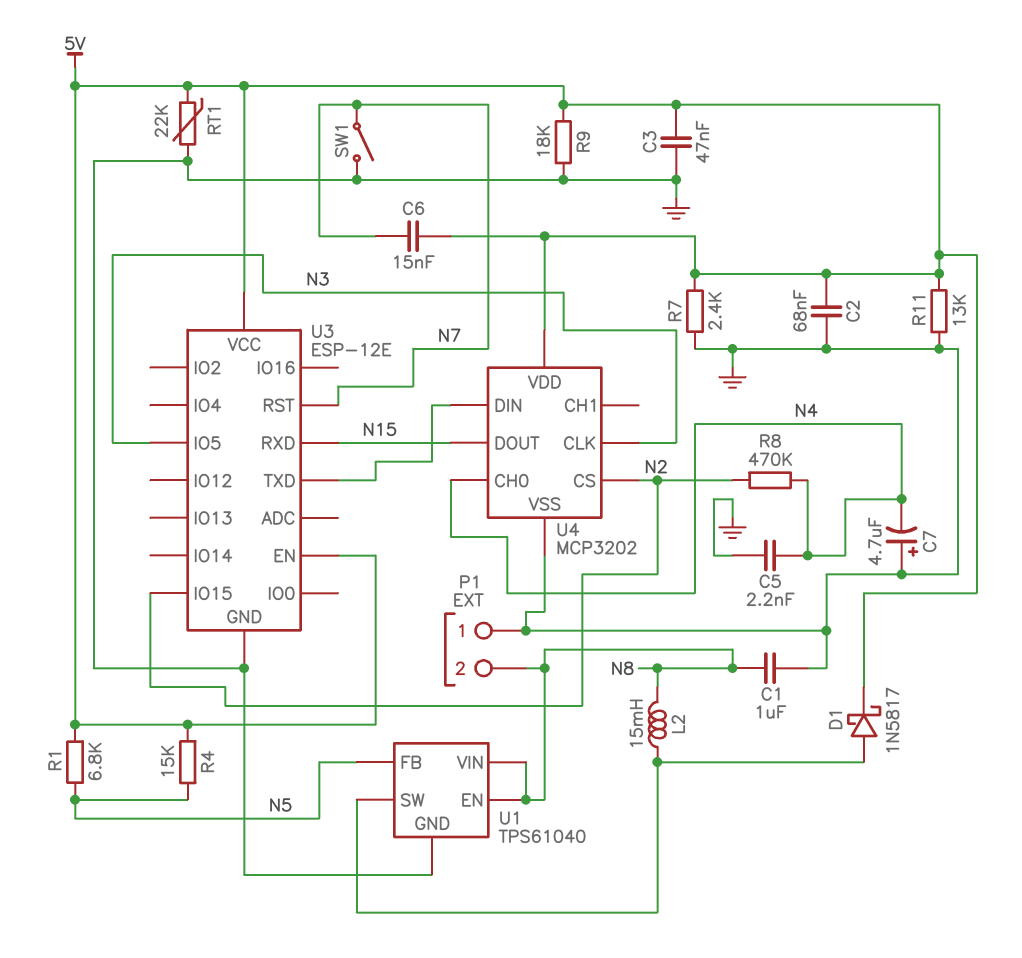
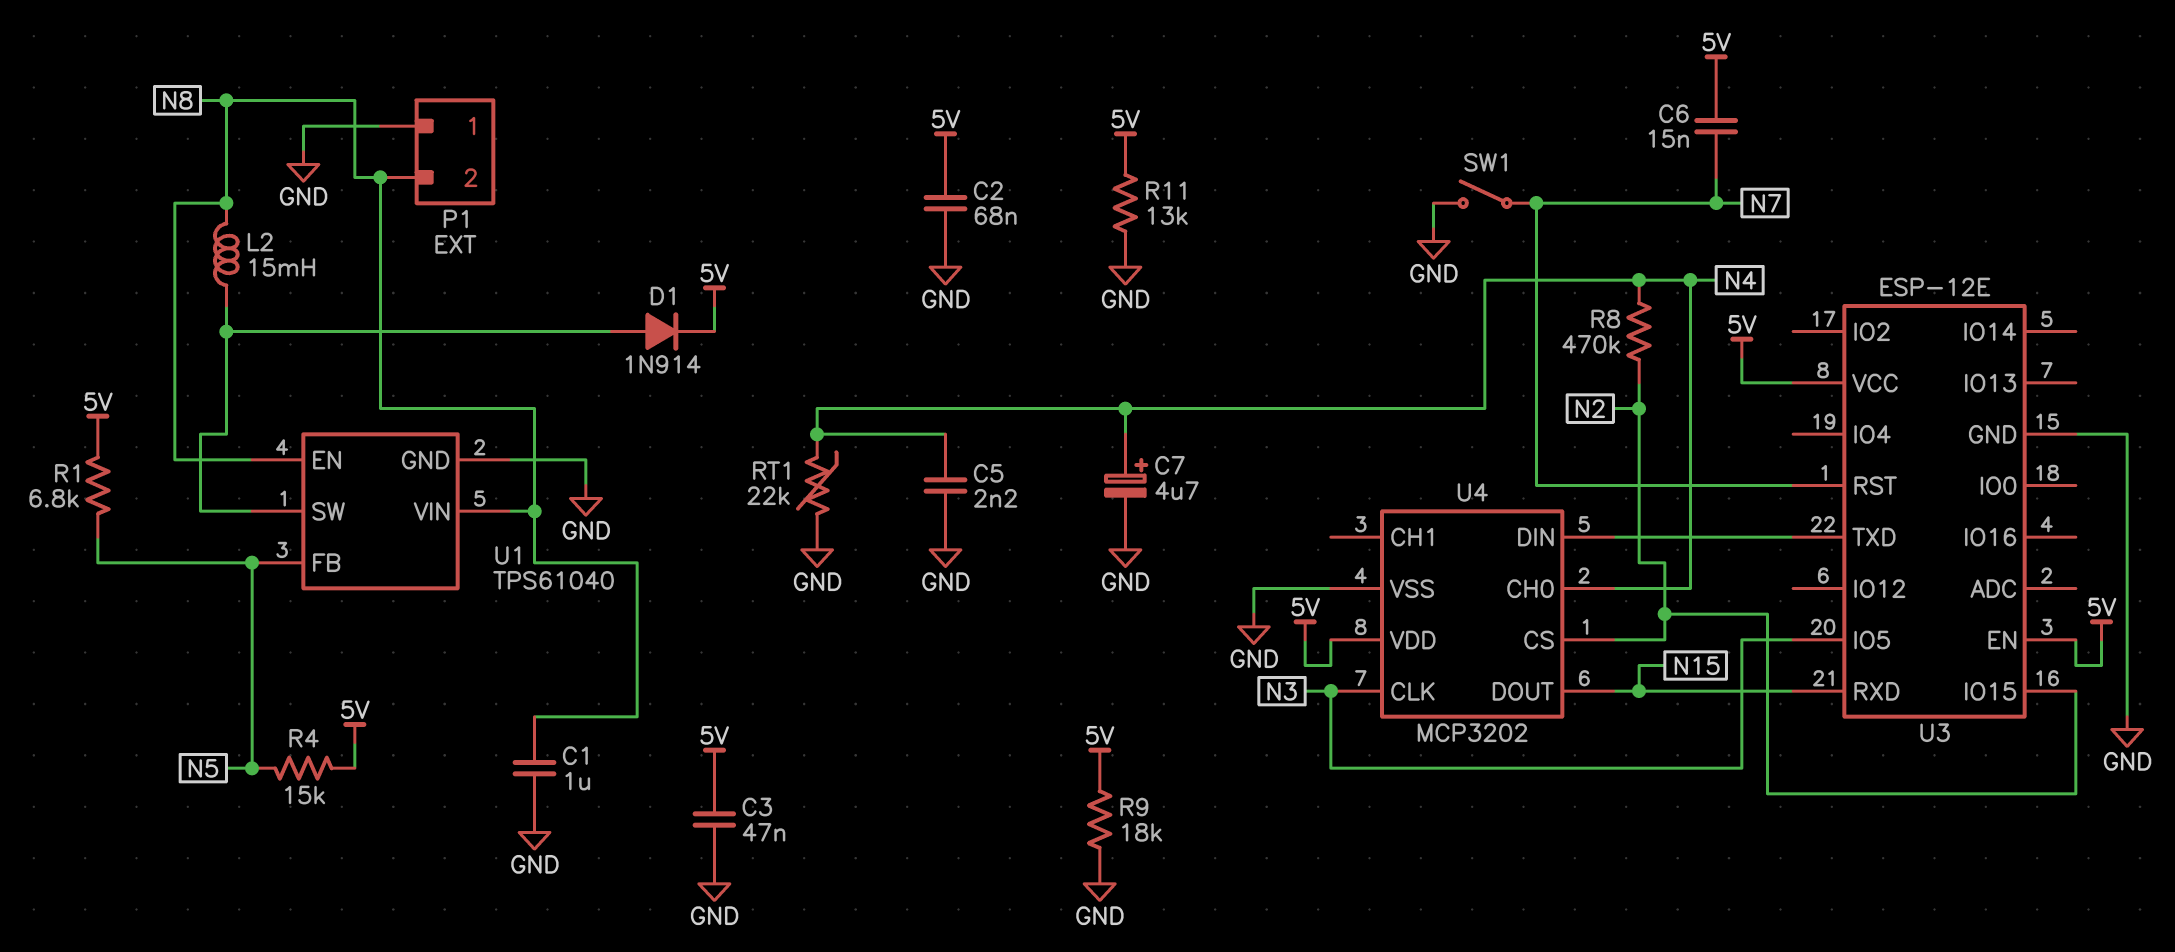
C7: 4.7uF (plus GND, minus N4) -> 4.7uF (plus N4, minus GND)
D1: schottky 1N5817 (A U1/SW, K 5V) -> diode 1N914 (A U1/SW, K 5V)
R7: 2.4k (5V, GND) -> none
RT1: 22k (5V, GND) -> 22k (GND, N4)

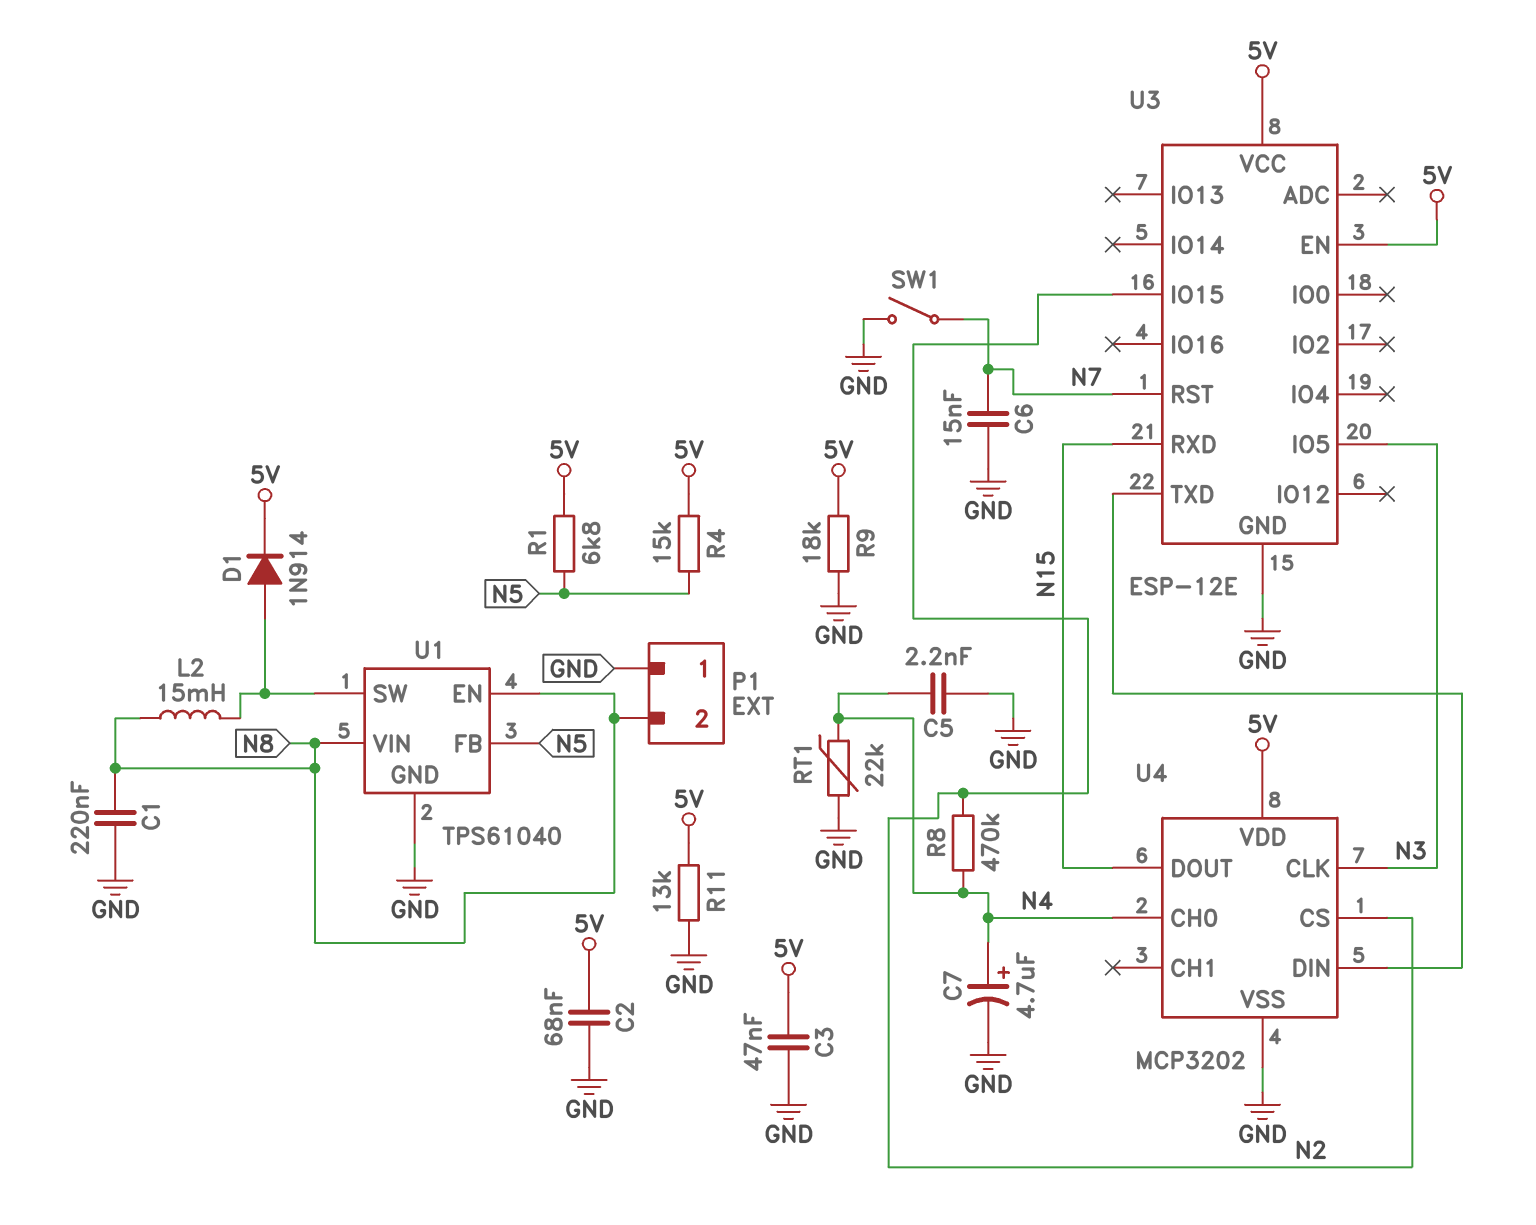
C1: 1uF (GND, N8) -> 220nF (GND, N8)
C6: 15nF (5V, N7) -> 15nF (GND, N7)

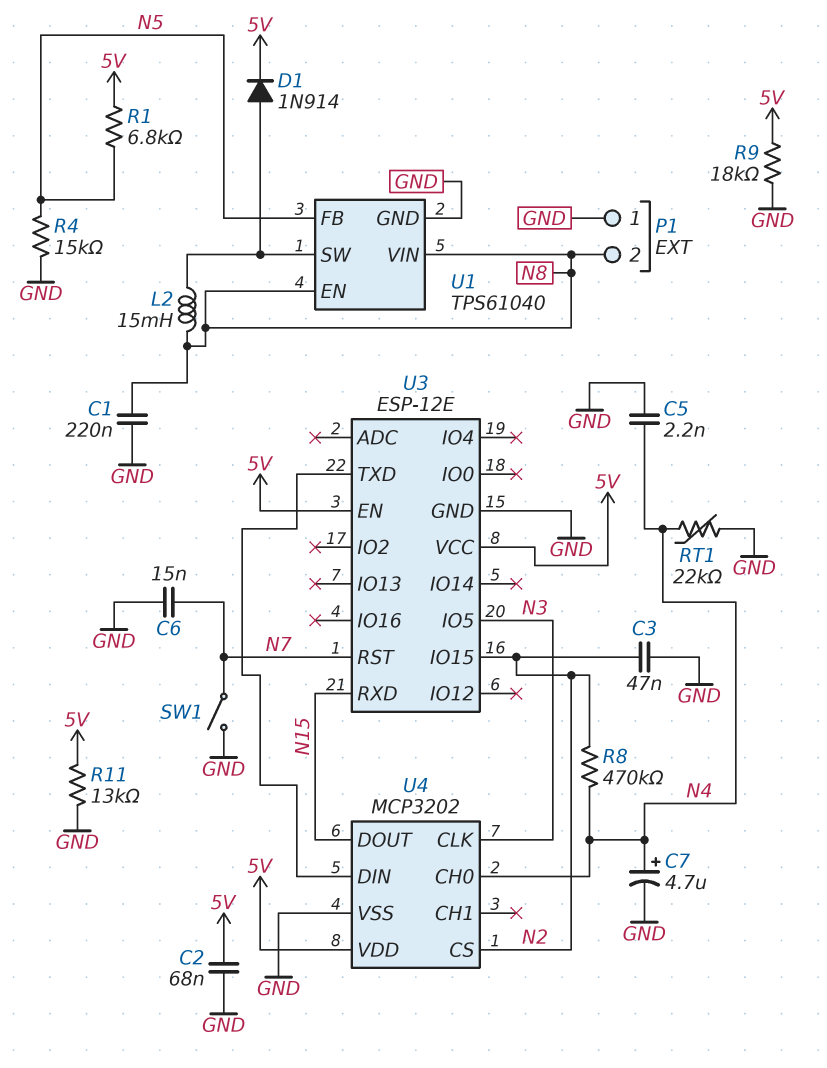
C3: 47nF (5V, GND) -> 47nF (GND, N2)
R4: 15k (5V, N5) -> 15k (GND, N5)

